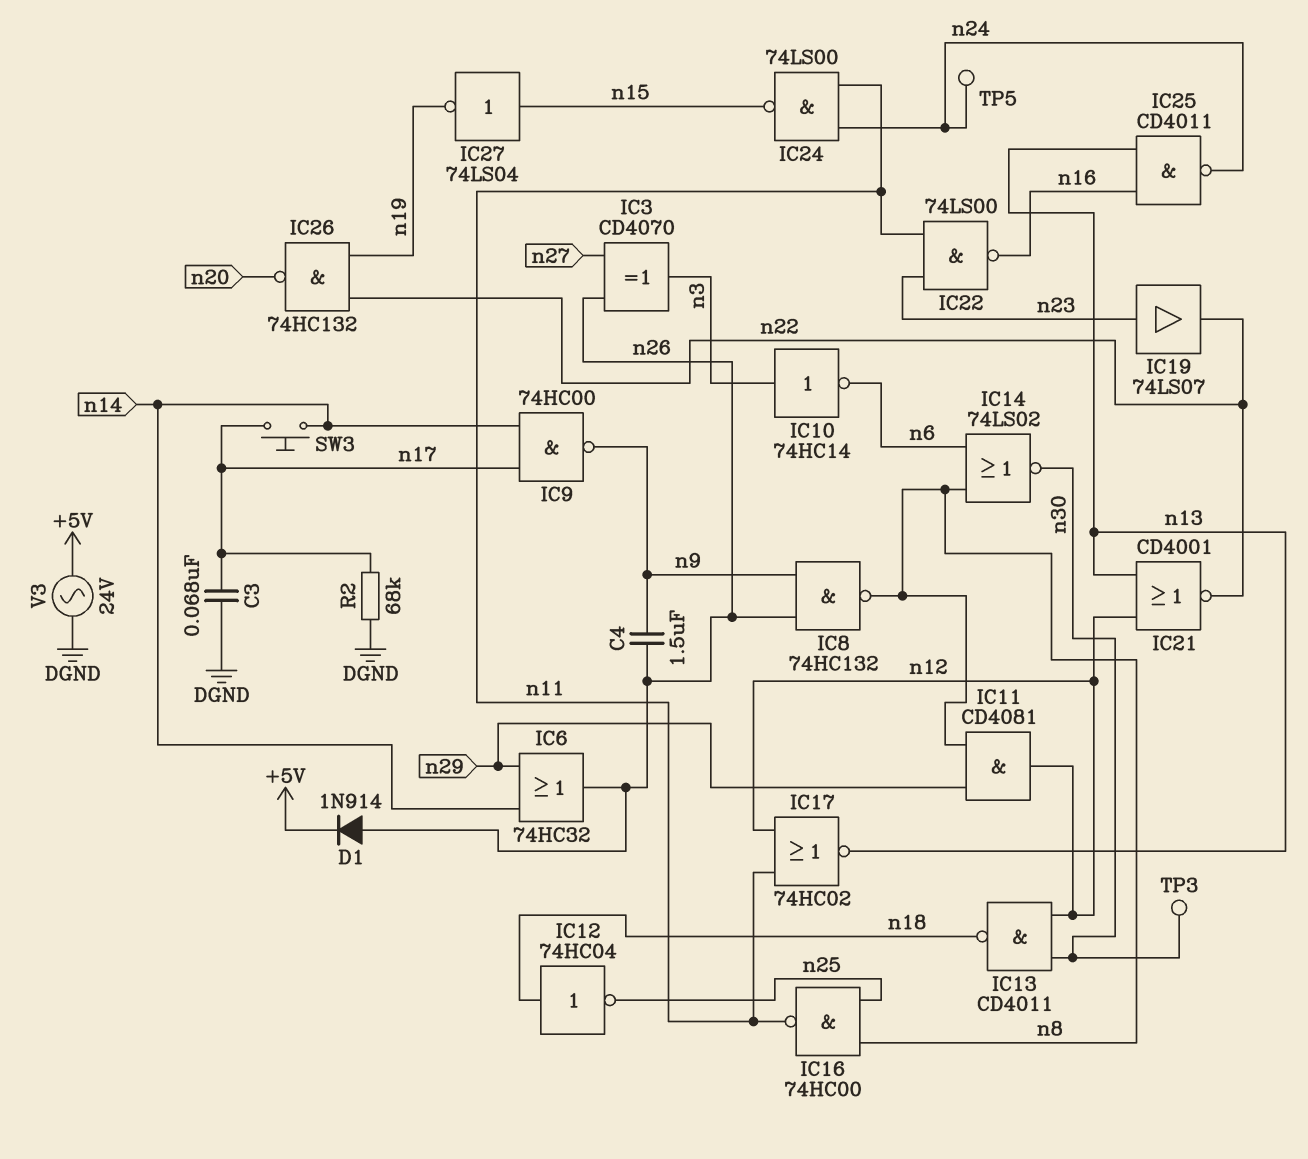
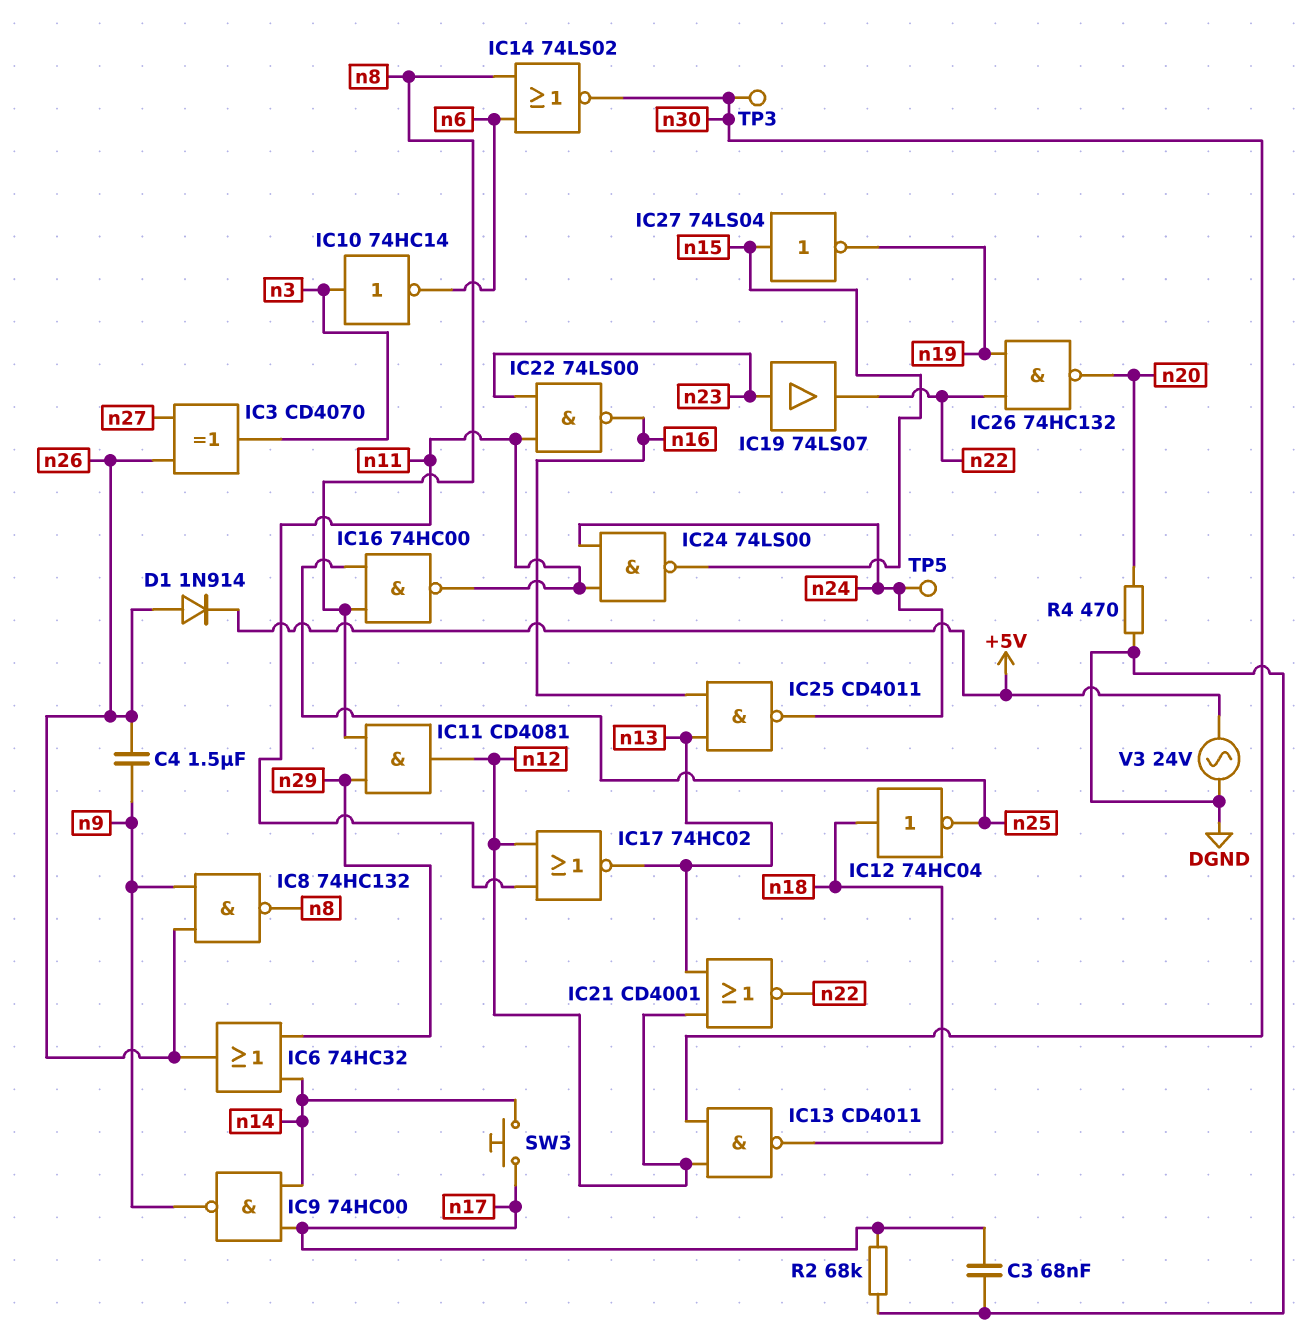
R4: none -> 470 (DGND, n20)

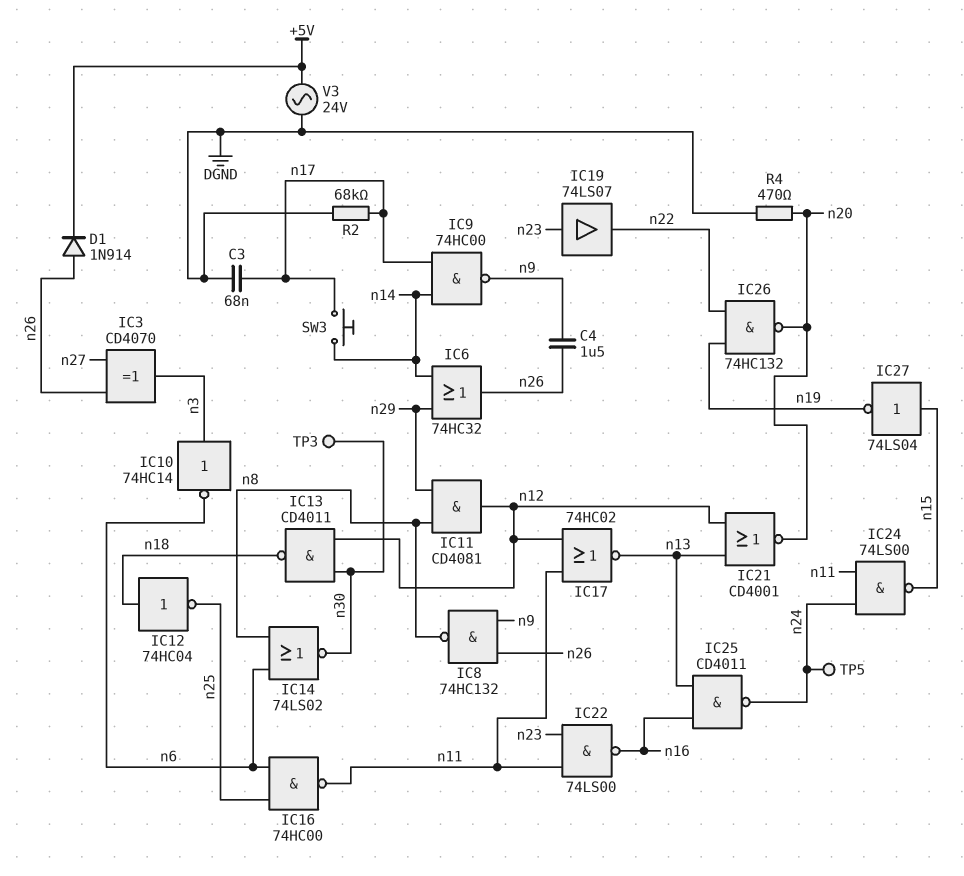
IC16: NAND 74HC00 (in n8, in n25, out n11) -> NAND 74HC00 (in n6, in n25, out n11)
IC21: NOR CD4001 (in n12, in n13, out n22) -> NOR CD4001 (in n12, in n13, out n20)

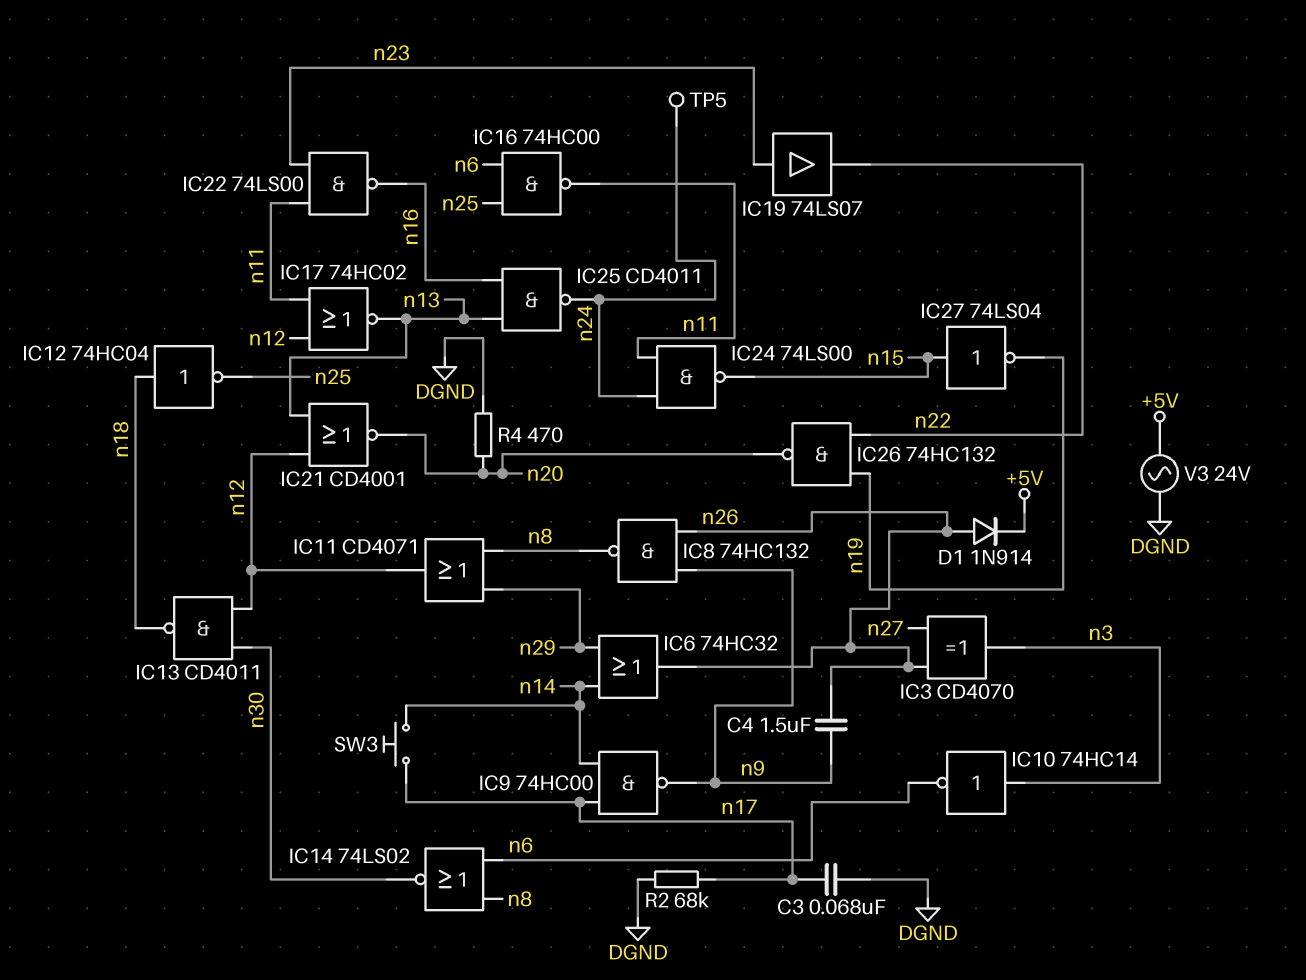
IC11: AND CD4081 (in n8, in n29, out n12) -> OR CD4071 (in n8, in n29, out n12)
TP3: test point (n30) -> none

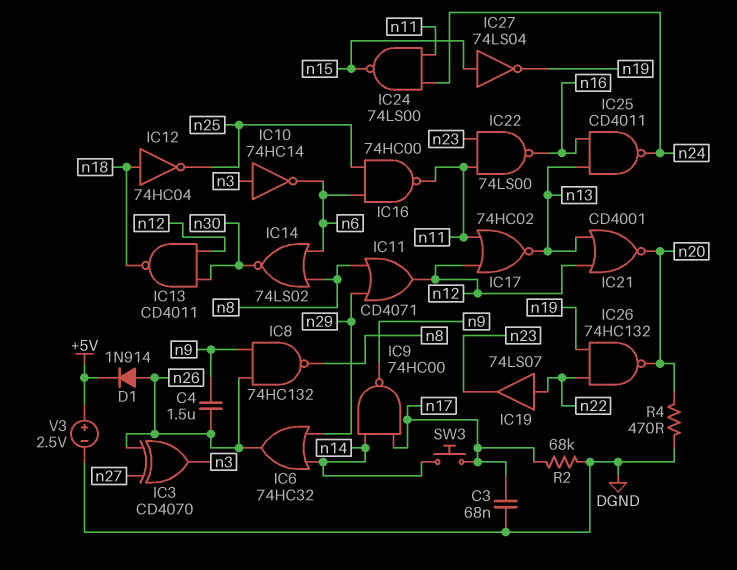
IC19: buffer 74LS07 (in n23, out n22) -> buffer 74LS07 (in n22, out n23)
TP5: test point (n24) -> none
V3: AC 24V (+5V, DGND) -> 2.5V (plus +5V, minus DGND)

